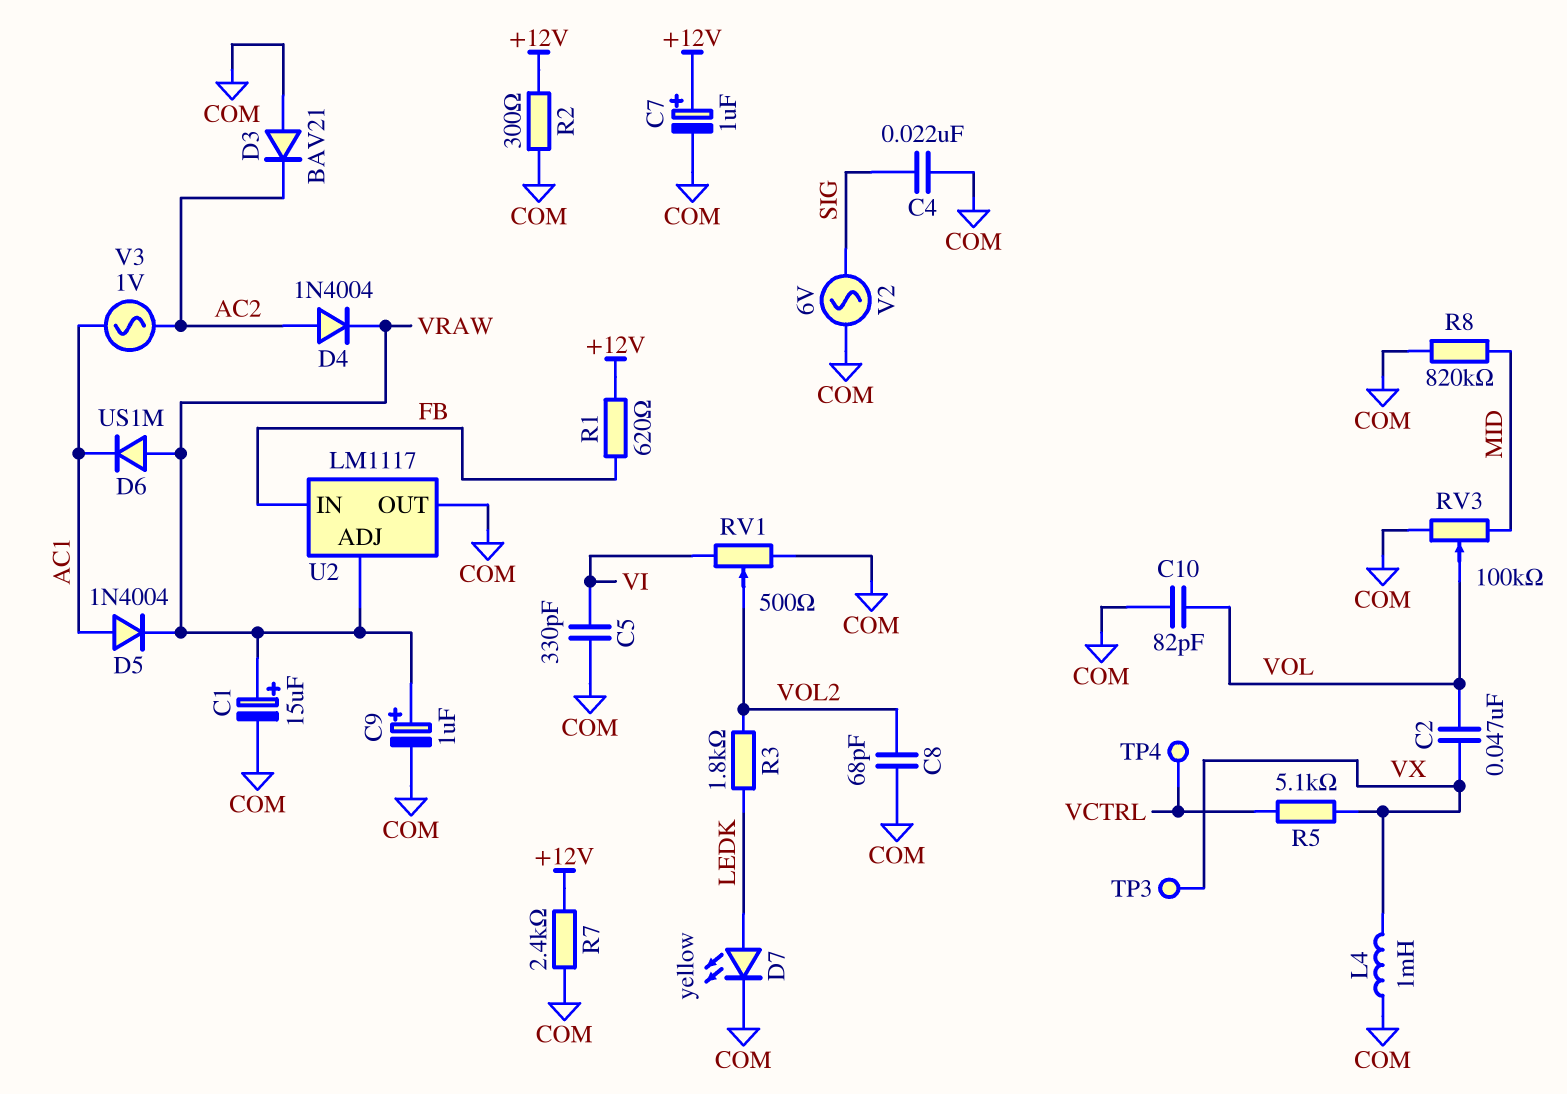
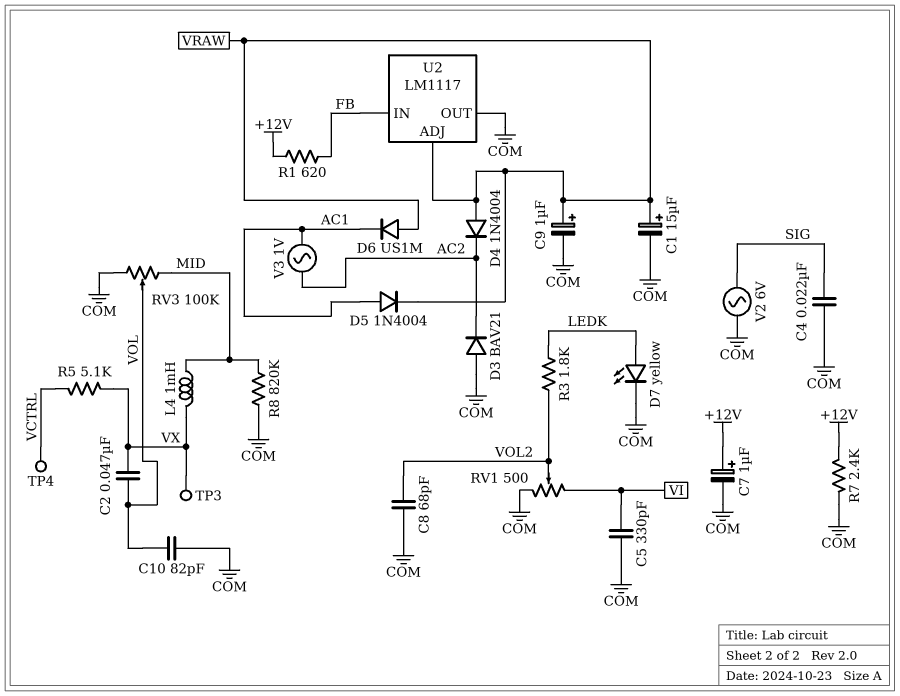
D4: diode 1N4004 (A AC2, K VRAW) -> diode 1N4004 (A VRAW, K AC2)
L4: 1mH (COM, VX) -> 1mH (MID, VX)
R2: 300 (+12V, COM) -> none

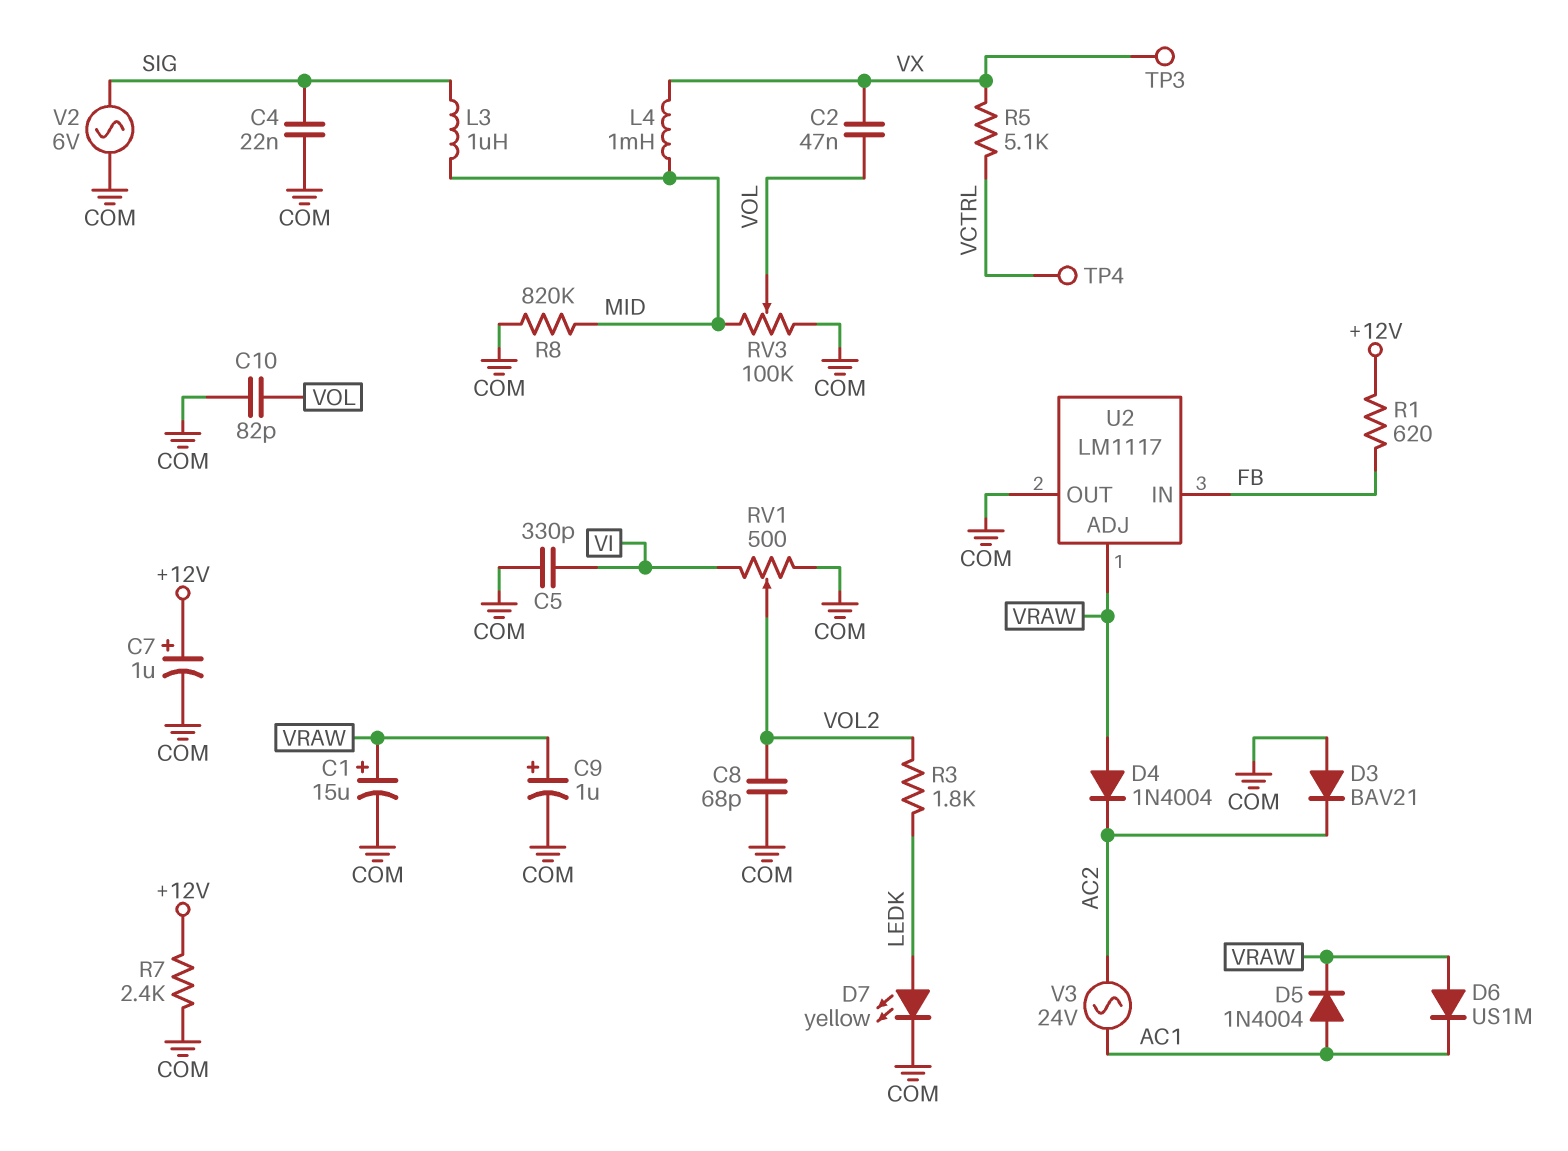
L3: none -> 1uH (MID, SIG)
V3: AC 1V (AC1, AC2) -> AC 24V (AC1, AC2)

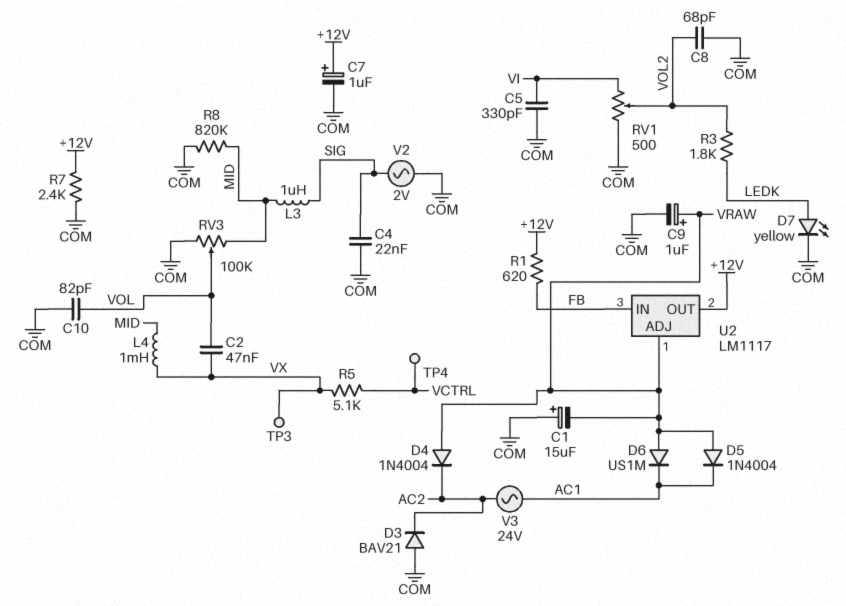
C1: 15uF (plus VRAW, minus COM) -> 15uF (plus COM, minus VRAW)
D5: diode 1N4004 (A AC1, K VRAW) -> diode 1N4004 (A VRAW, K AC1)
U2 pin OUT: COM -> +12V
V2: AC 6V (COM, SIG) -> AC 2V (COM, SIG)

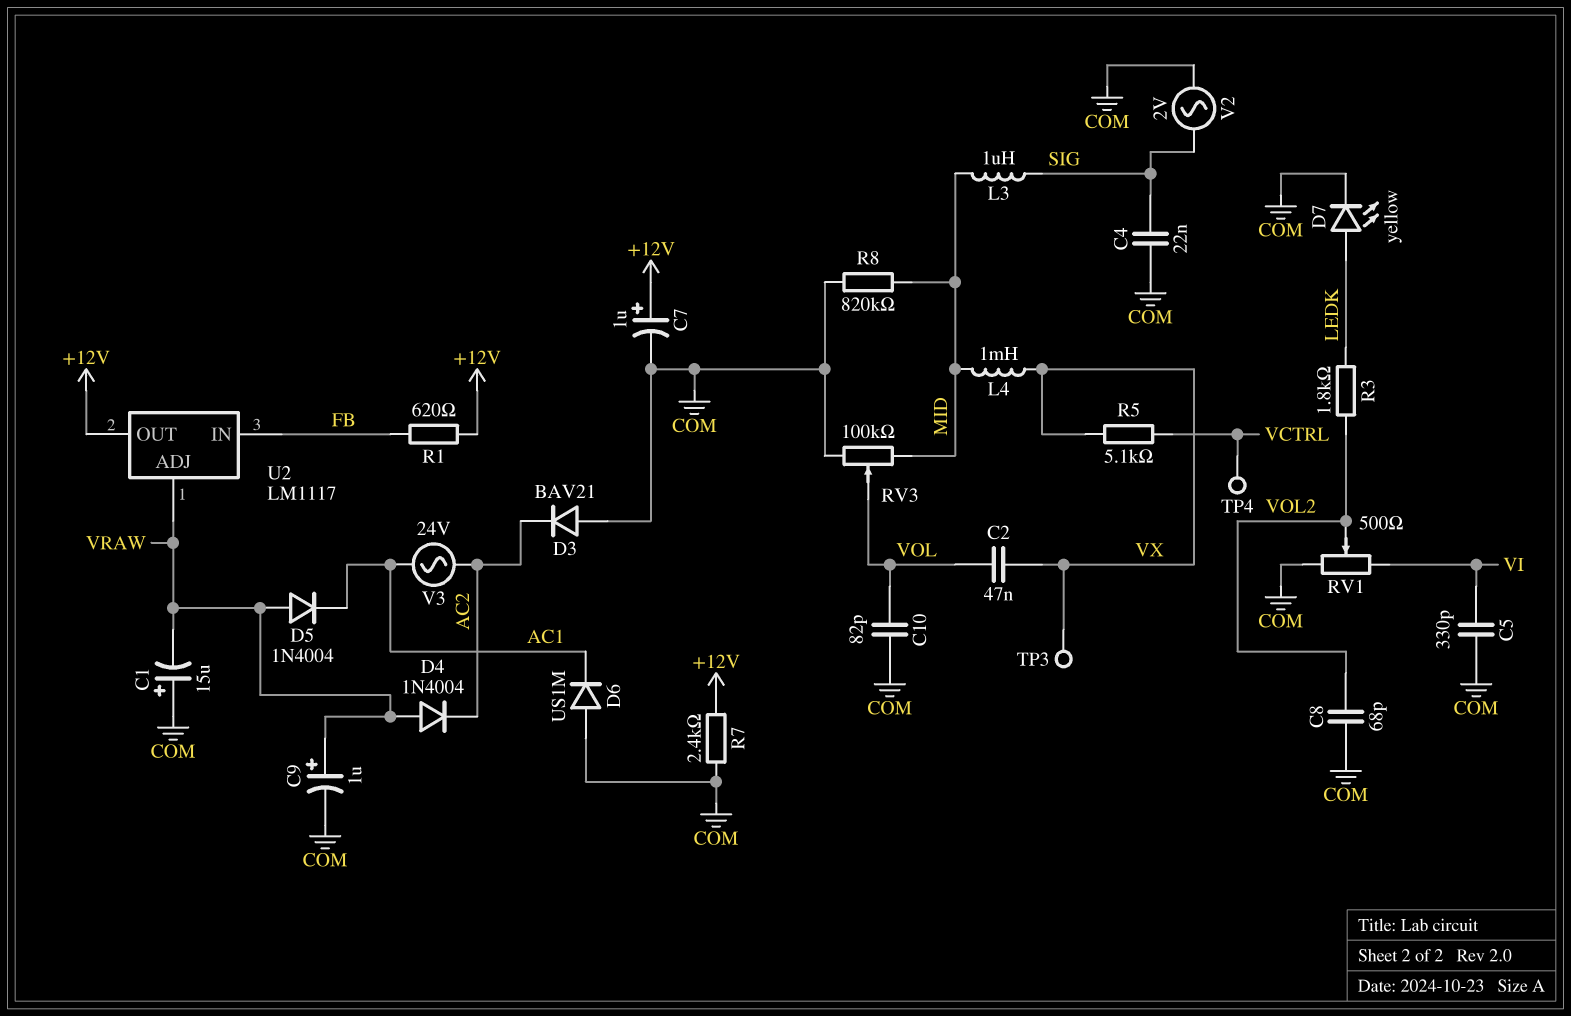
D6: diode US1M (A VRAW, K AC1) -> diode US1M (A COM, K AC1)

